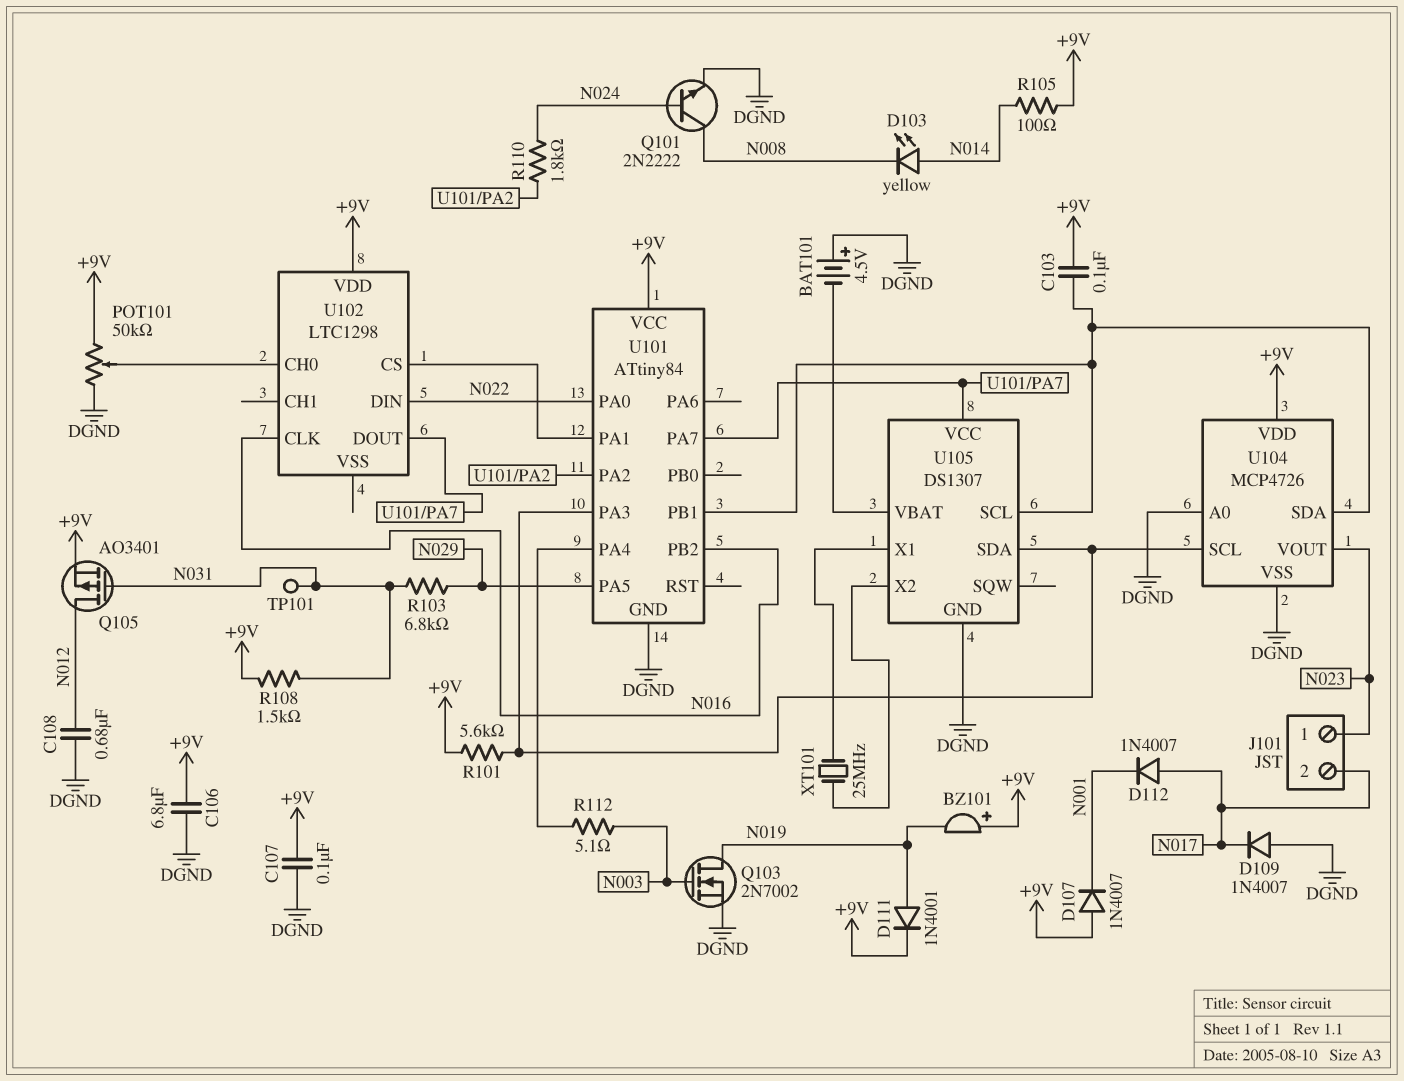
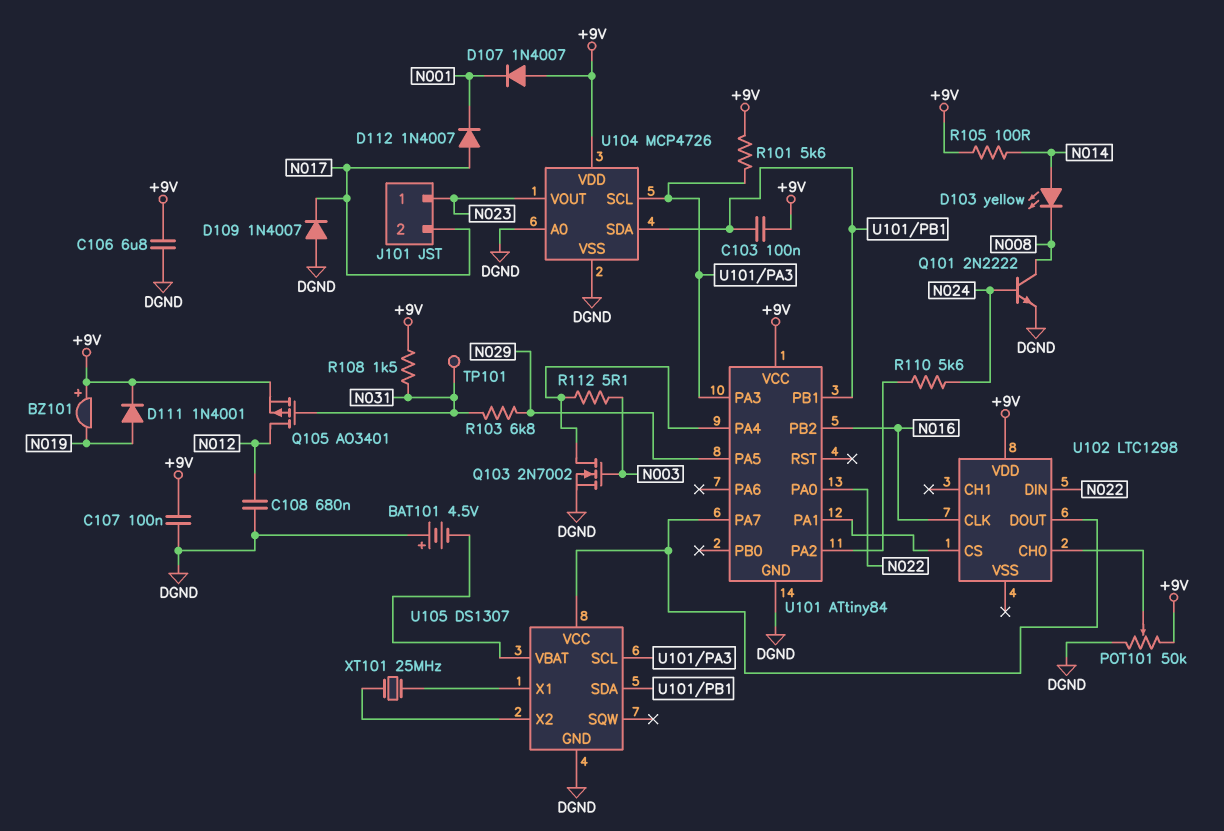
Q103: NMOS 2N7002 (G N003, D N019, S DGND) -> NMOS 2N7002 (G N003, D U101/PA4, S DGND)
R110: 1.8k (N024, U101/PA2) -> 5.6k (N024, U101/PA2)
U105 pin SCL: U101/PB1 -> U101/PA3
U105 pin SDA: U101/PA3 -> U101/PB1

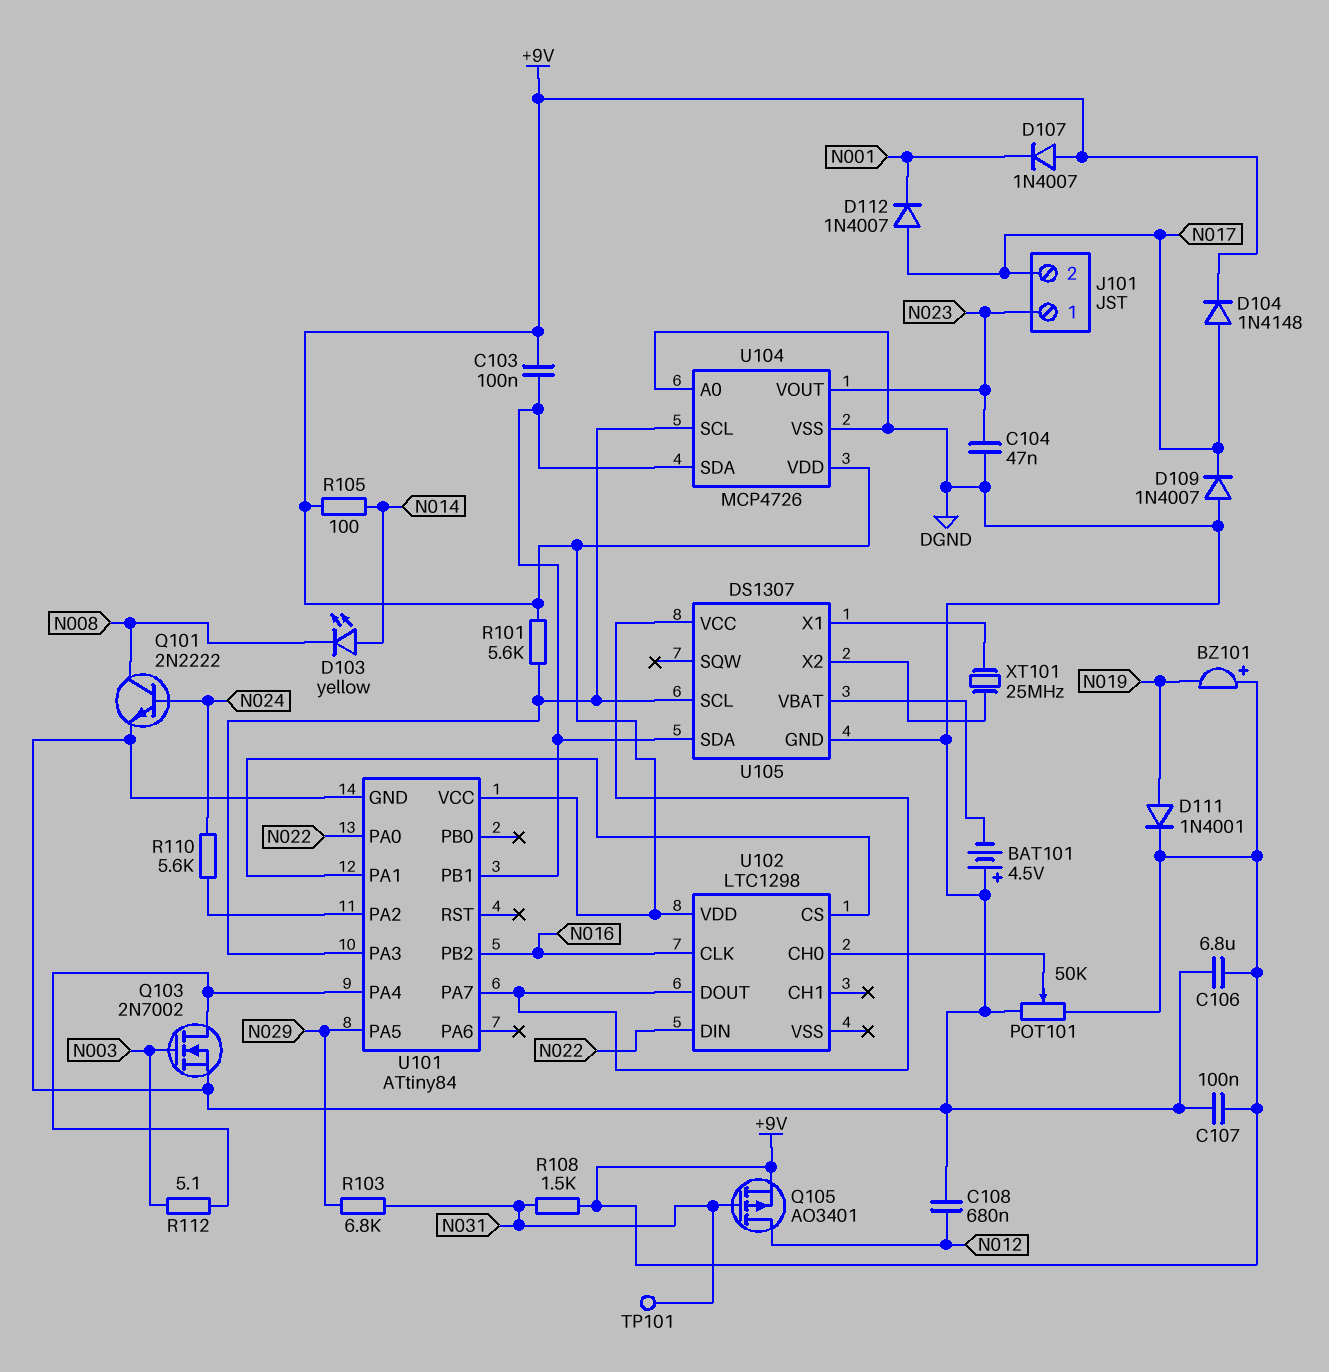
C104: none -> 47nF (DGND, N023)
D104: none -> diode 1N4148 (A N017, K +9V)

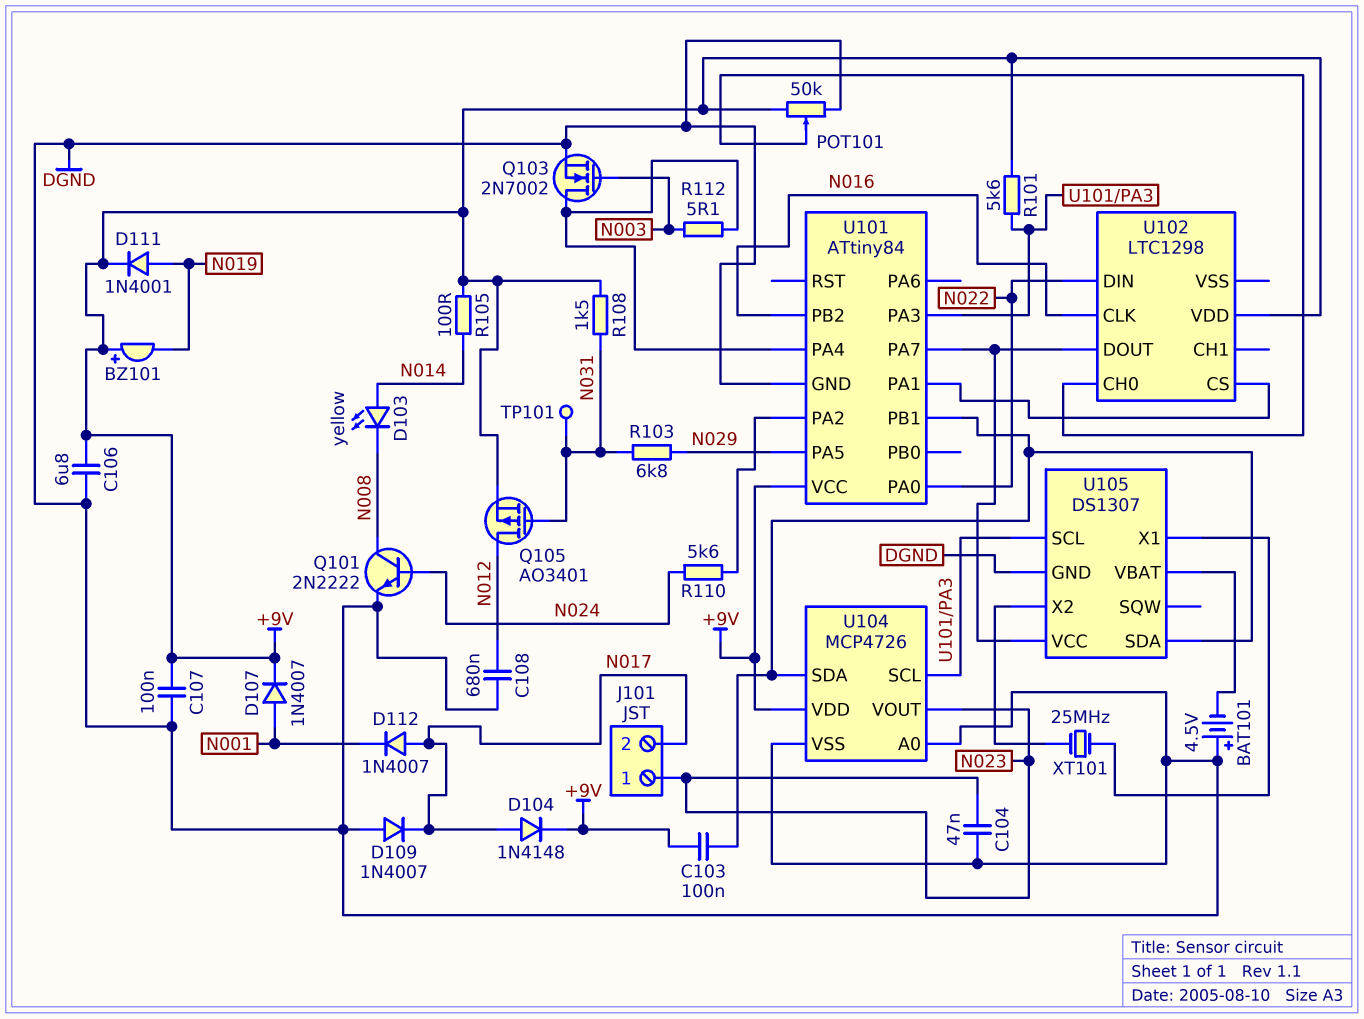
D107: diode 1N4007 (A +9V, K N001) -> diode 1N4007 (A N001, K +9V)

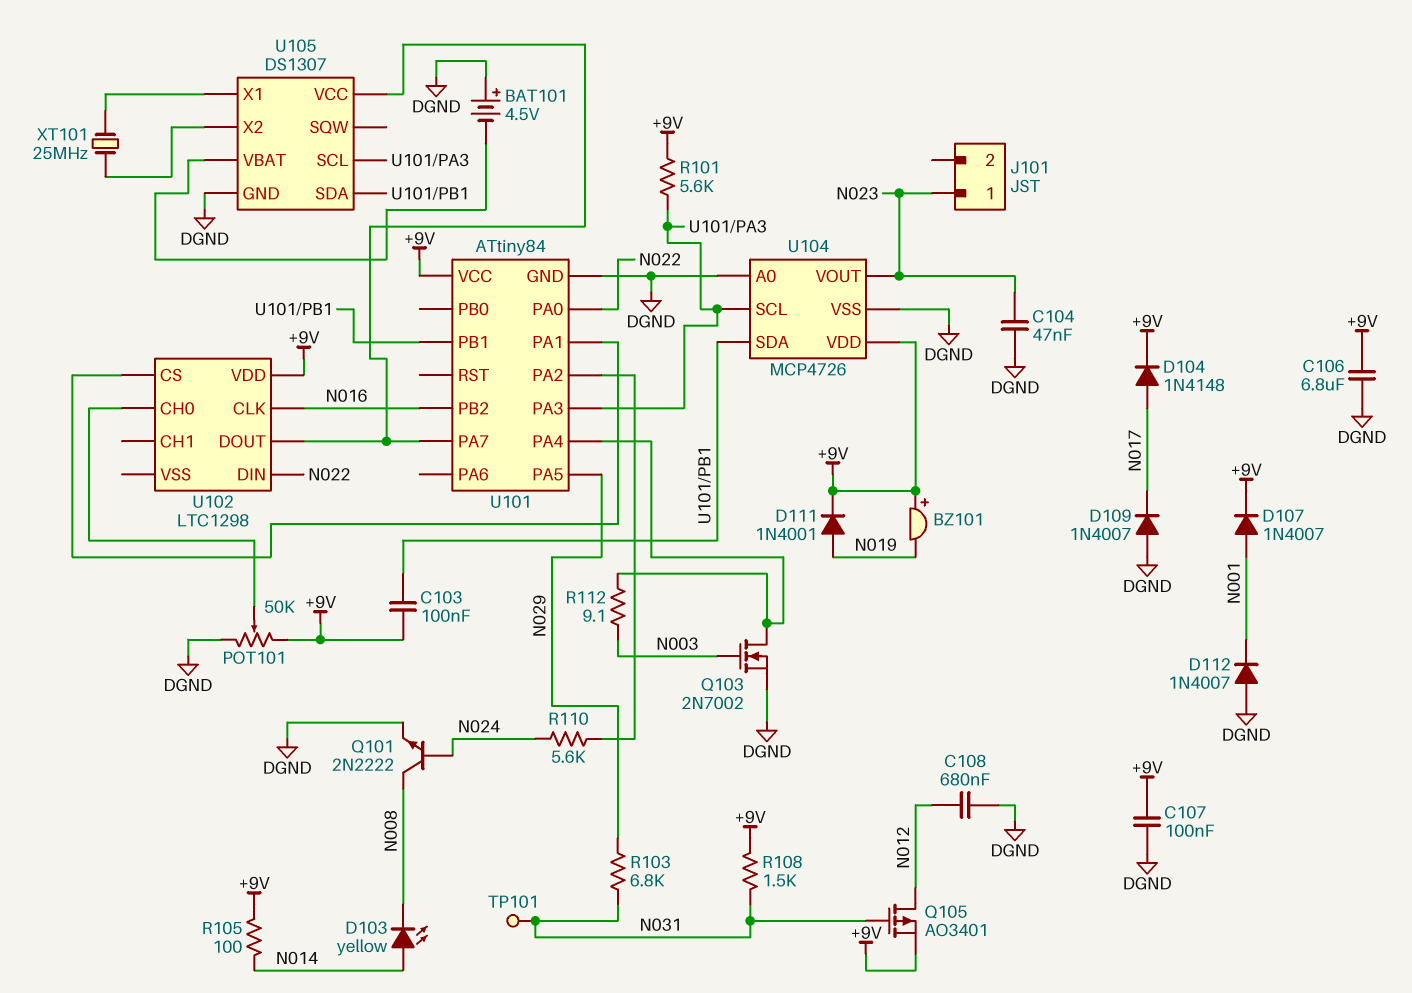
D112: diode 1N4007 (A N017, K N001) -> diode 1N4007 (A DGND, K N001)
J101 pin 2: N017 -> none
R112: 5.1 (N003, U101/PA4) -> 9.1 (N003, U101/PA4)

